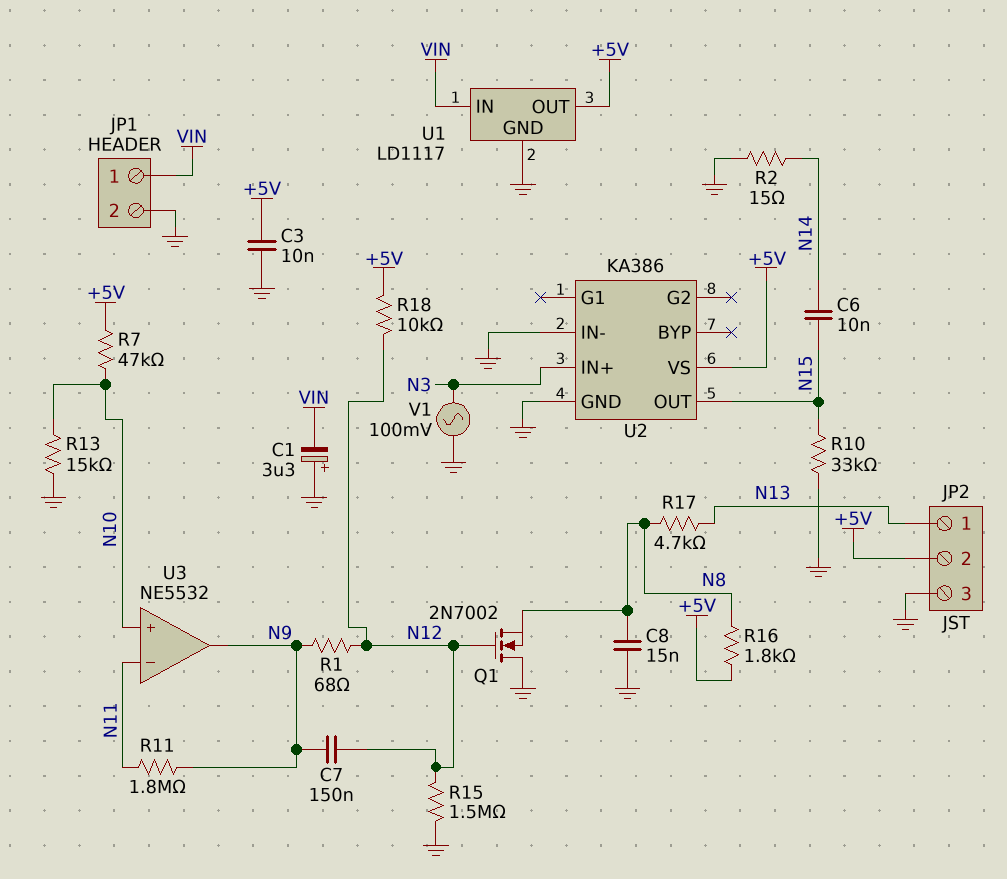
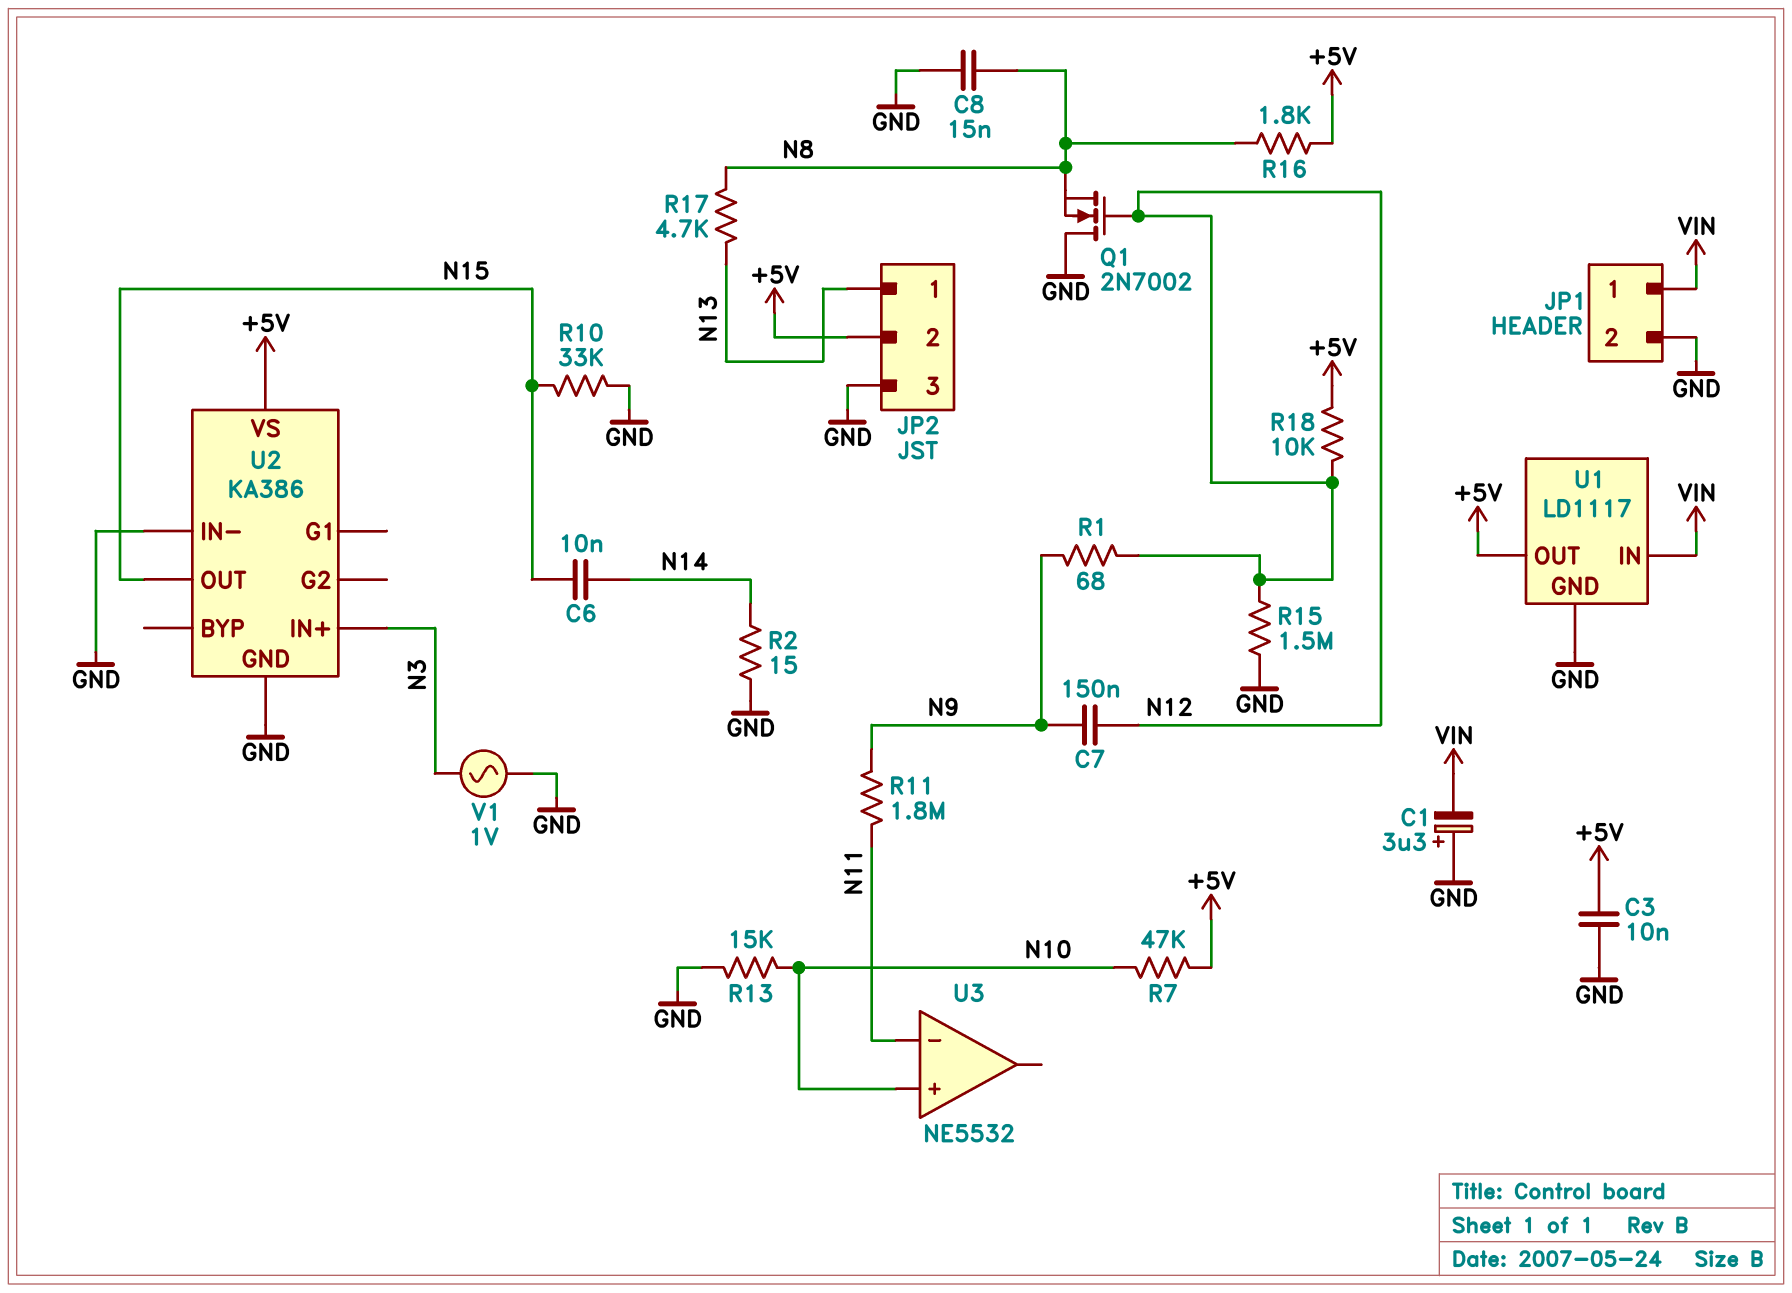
U3 pin out: N9 -> none
V1: AC 100mV (GND, N3) -> AC 1V (GND, N3)

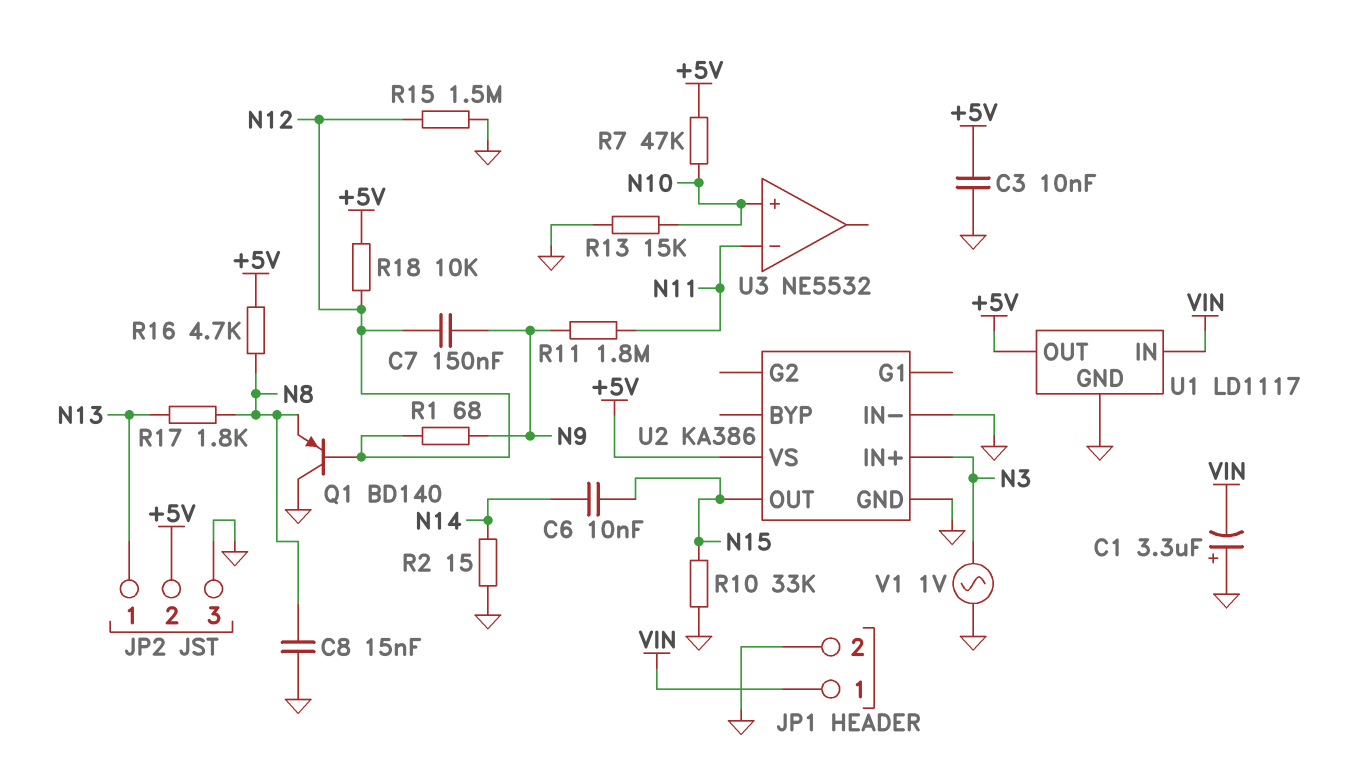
Q1: NMOS 2N7002 (G N12, D GND, S N8) -> PNP BD140 (B N12, C GND, E N8)
R16: 1.8k (+5V, N8) -> 4.7k (+5V, N8)
R17: 4.7k (N8, N13) -> 1.8k (N8, N13)

